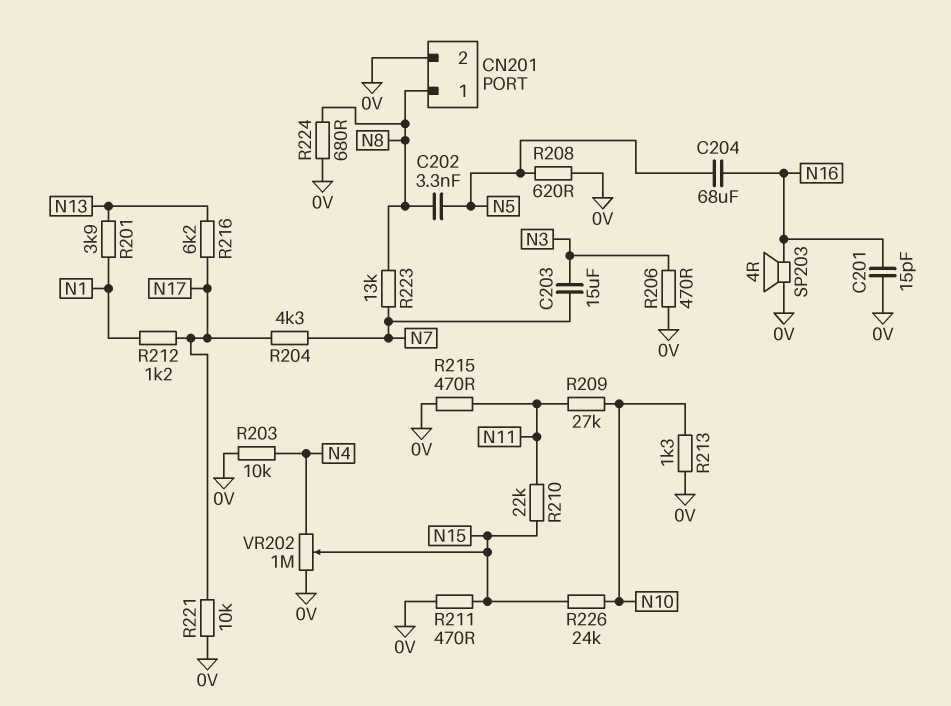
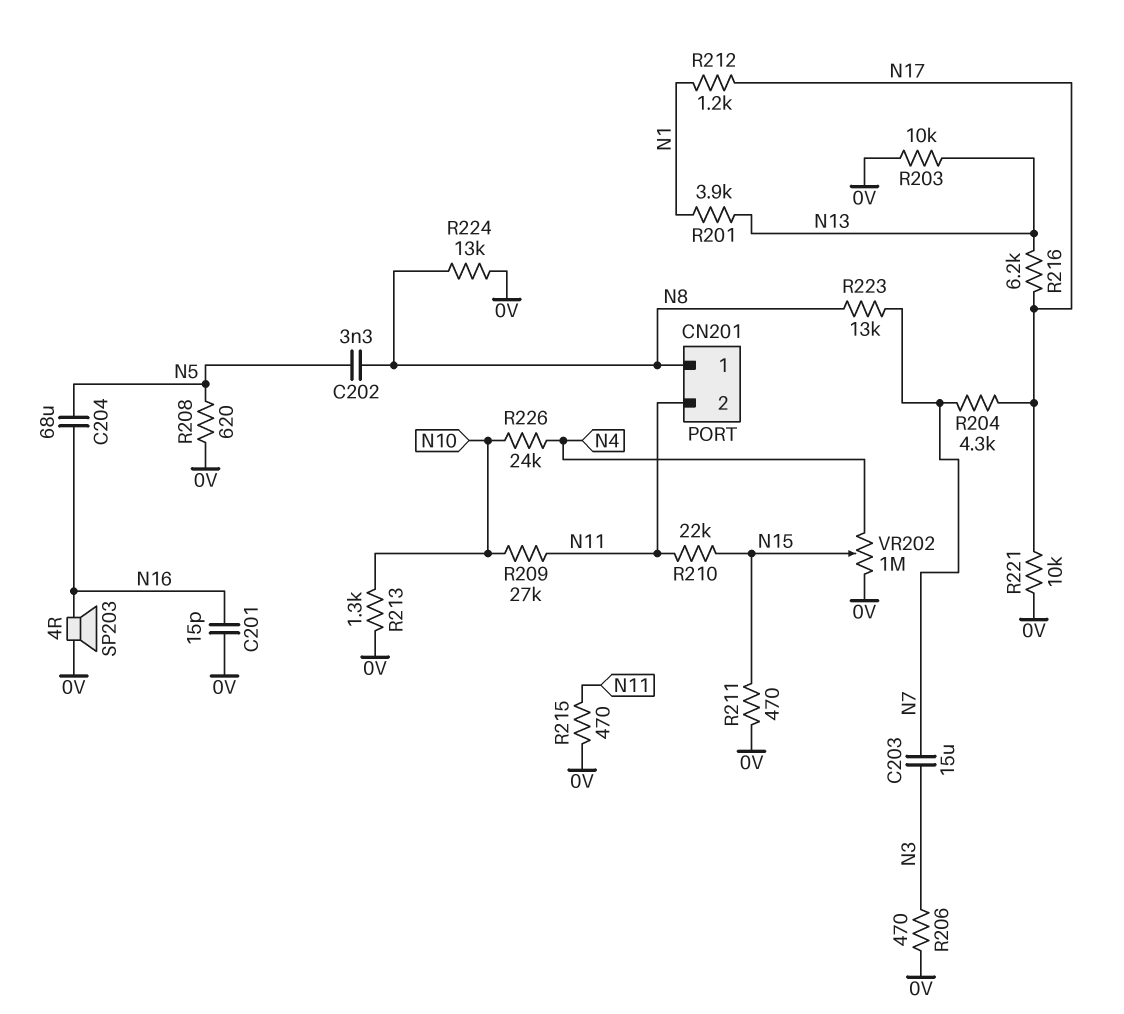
CN201 pin 2: 0V -> N11
R203: 10k (0V, N4) -> 10k (0V, N13)
R224: 680 (0V, N8) -> 13k (0V, N8)
R226: 24k (N10, N15) -> 24k (N4, N10)

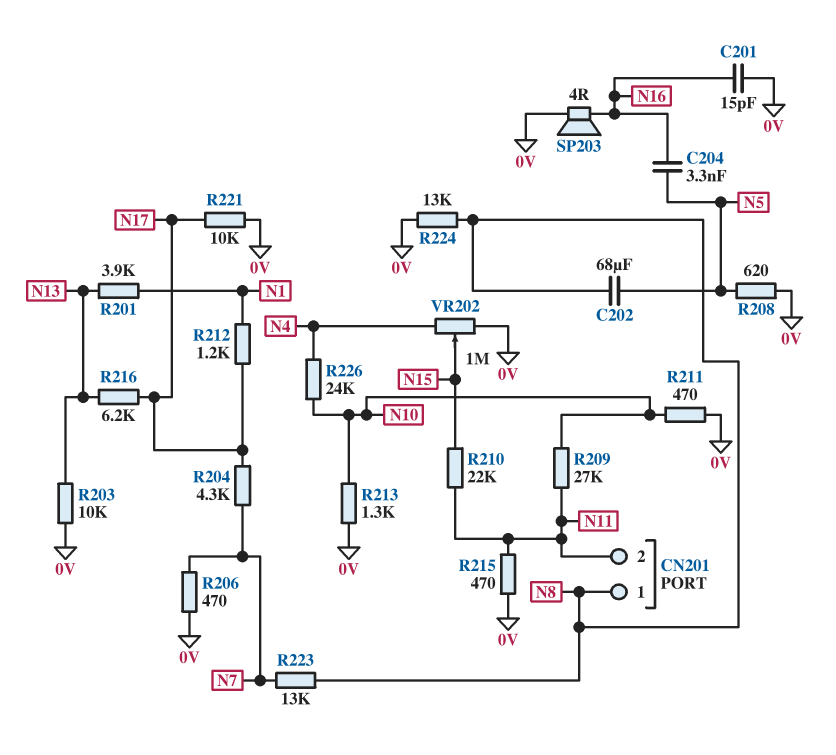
C202: 3.3nF (N5, N8) -> 68uF (N5, N8)
C203: 15uF (N3, N7) -> none
C204: 68uF (N5, N16) -> 3.3nF (N5, N16)
R206: 470 (0V, N3) -> 470 (0V, N7)
R211: 470 (0V, N15) -> 470 (0V, N10)

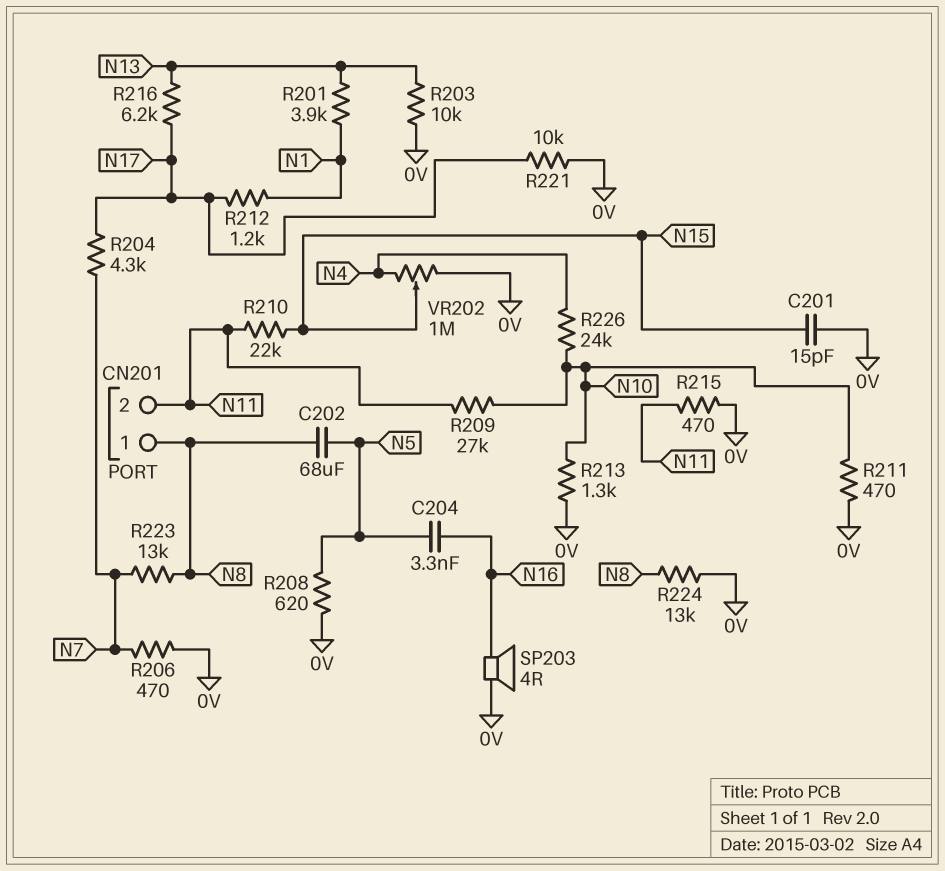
C201: 15pF (0V, N16) -> 15pF (0V, N15)

